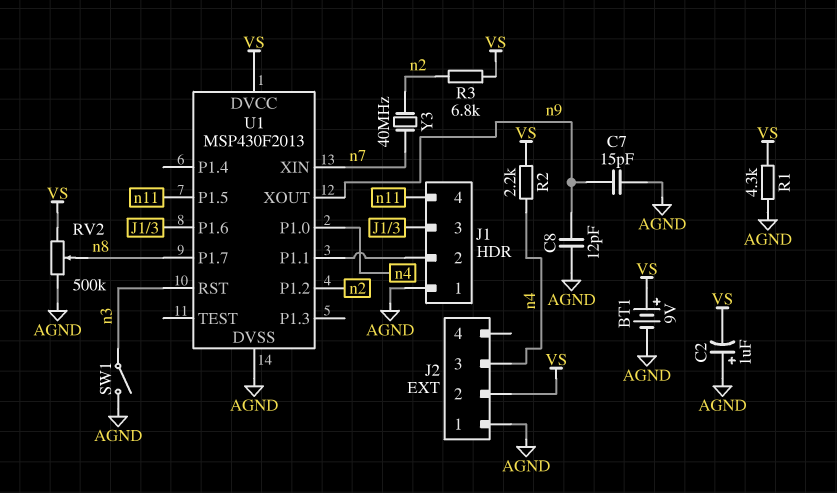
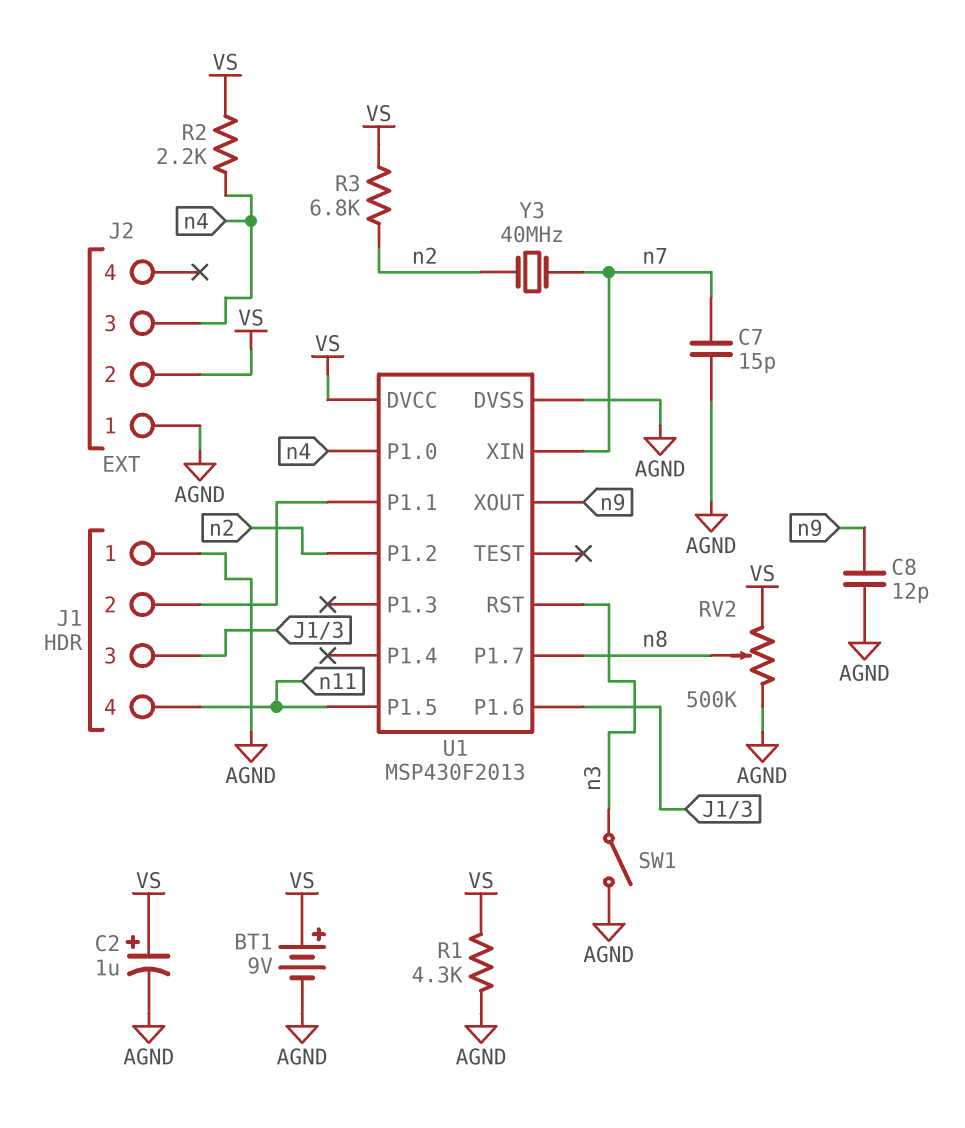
C2: 1uF (plus AGND, minus VS) -> 1uF (plus VS, minus AGND)
C7: 15pF (AGND, n9) -> 15pF (AGND, n7)

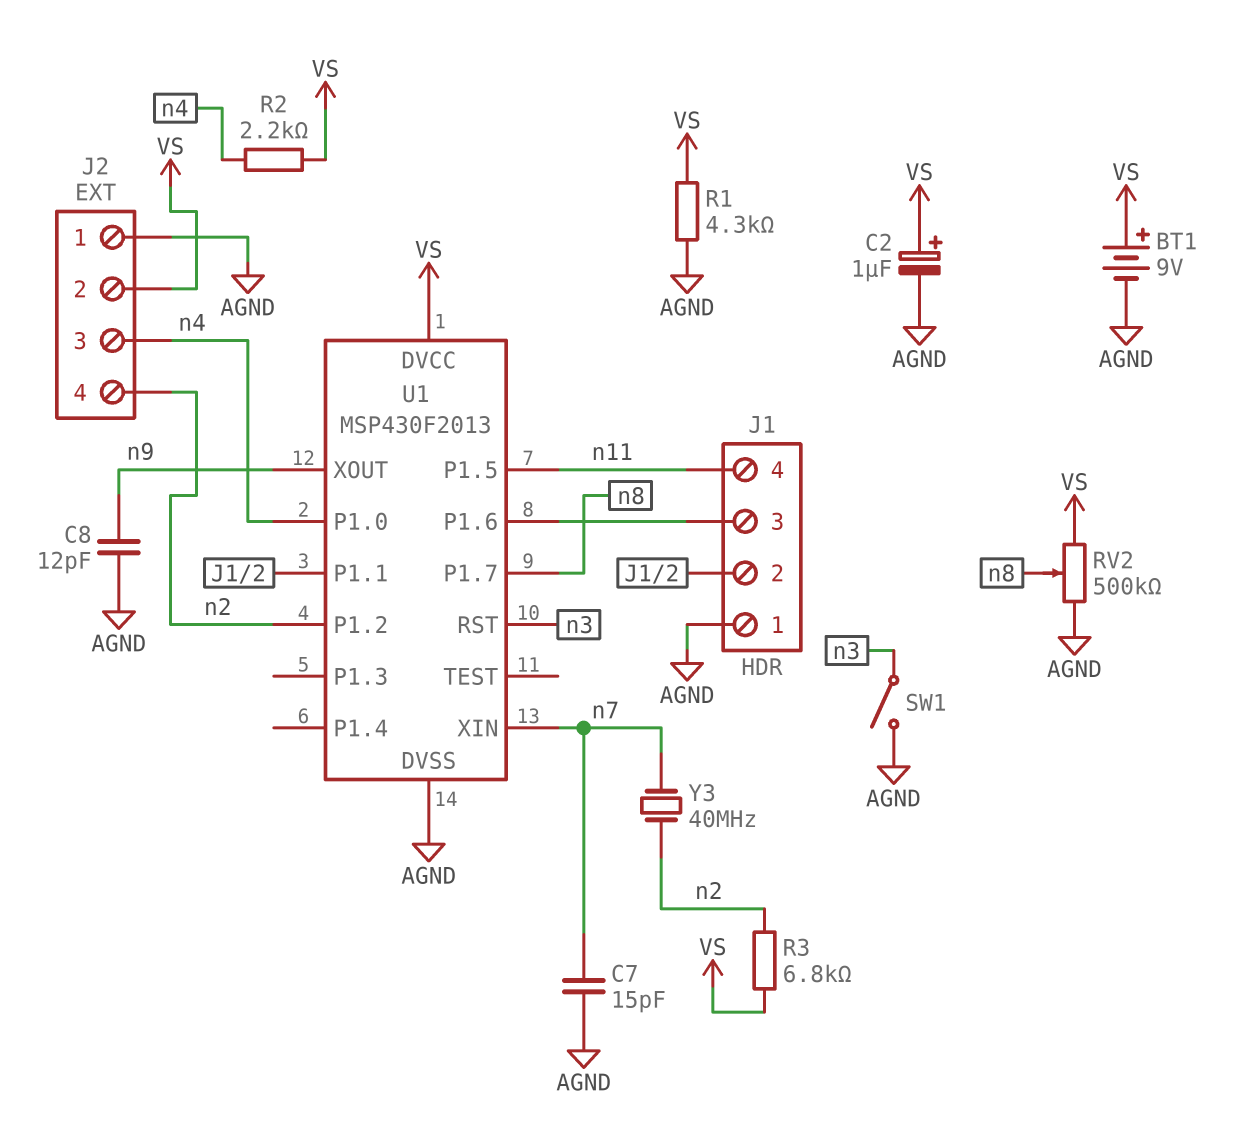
J2 pin 4: none -> n2

